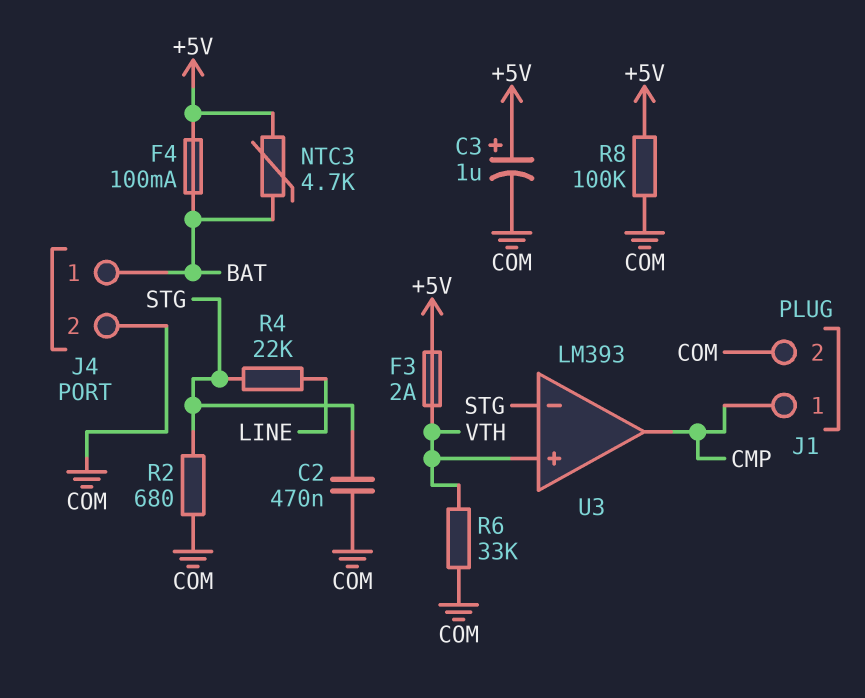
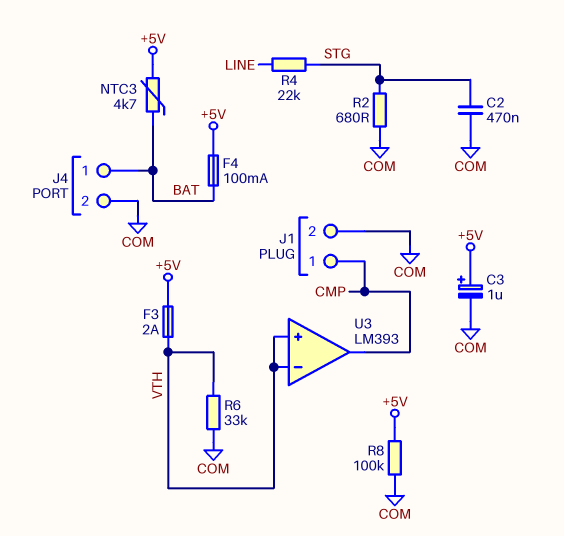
U3 pin in-: STG -> VTH

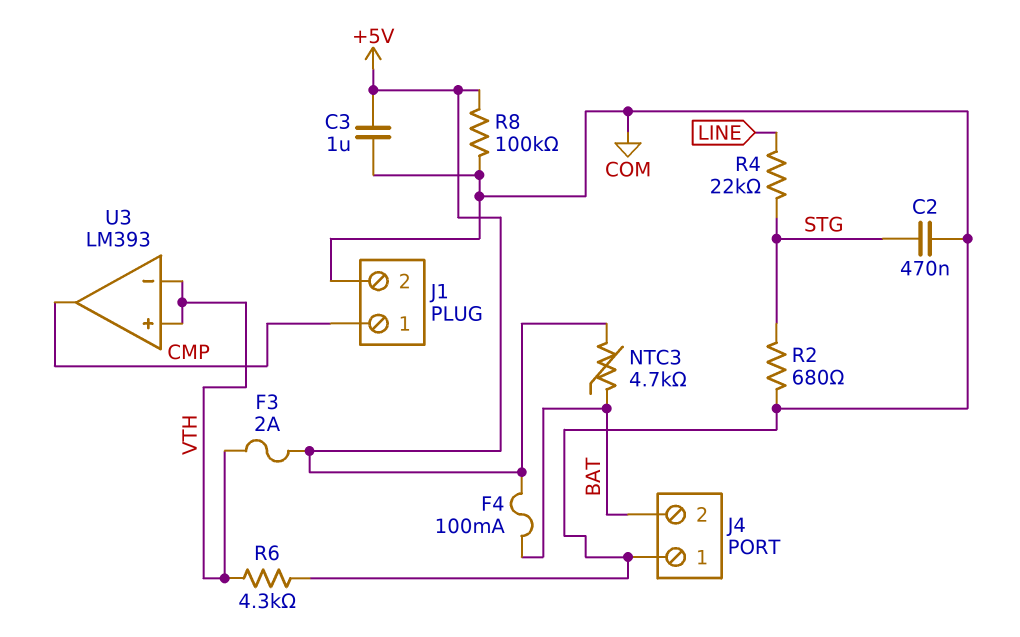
C3: 1uF (plus +5V, minus COM) -> 1uF (+5V, COM)
J4 pin 1: BAT -> COM
J4 pin 2: COM -> BAT
R6: 33k (COM, VTH) -> 4.3k (COM, VTH)

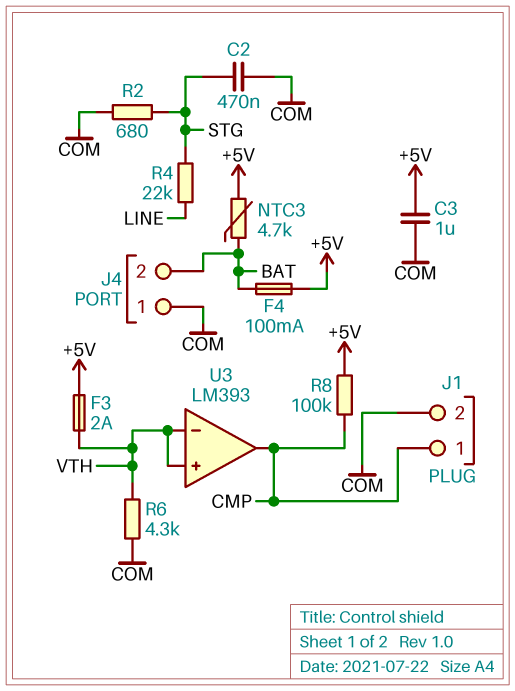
R8: 100k (+5V, COM) -> 100k (+5V, CMP)

